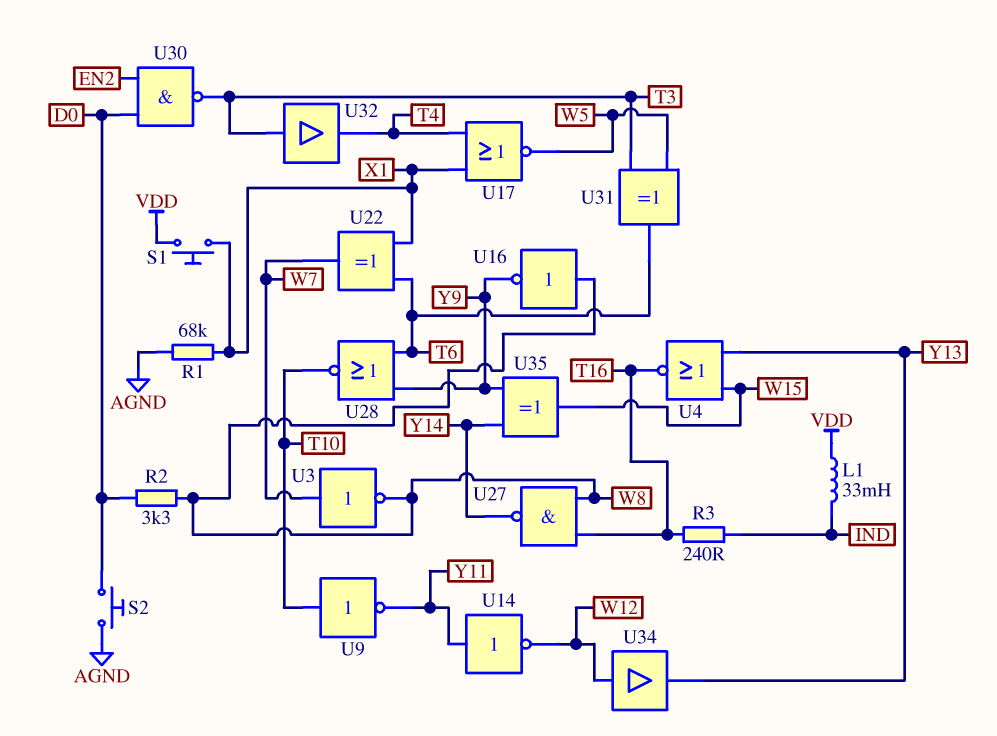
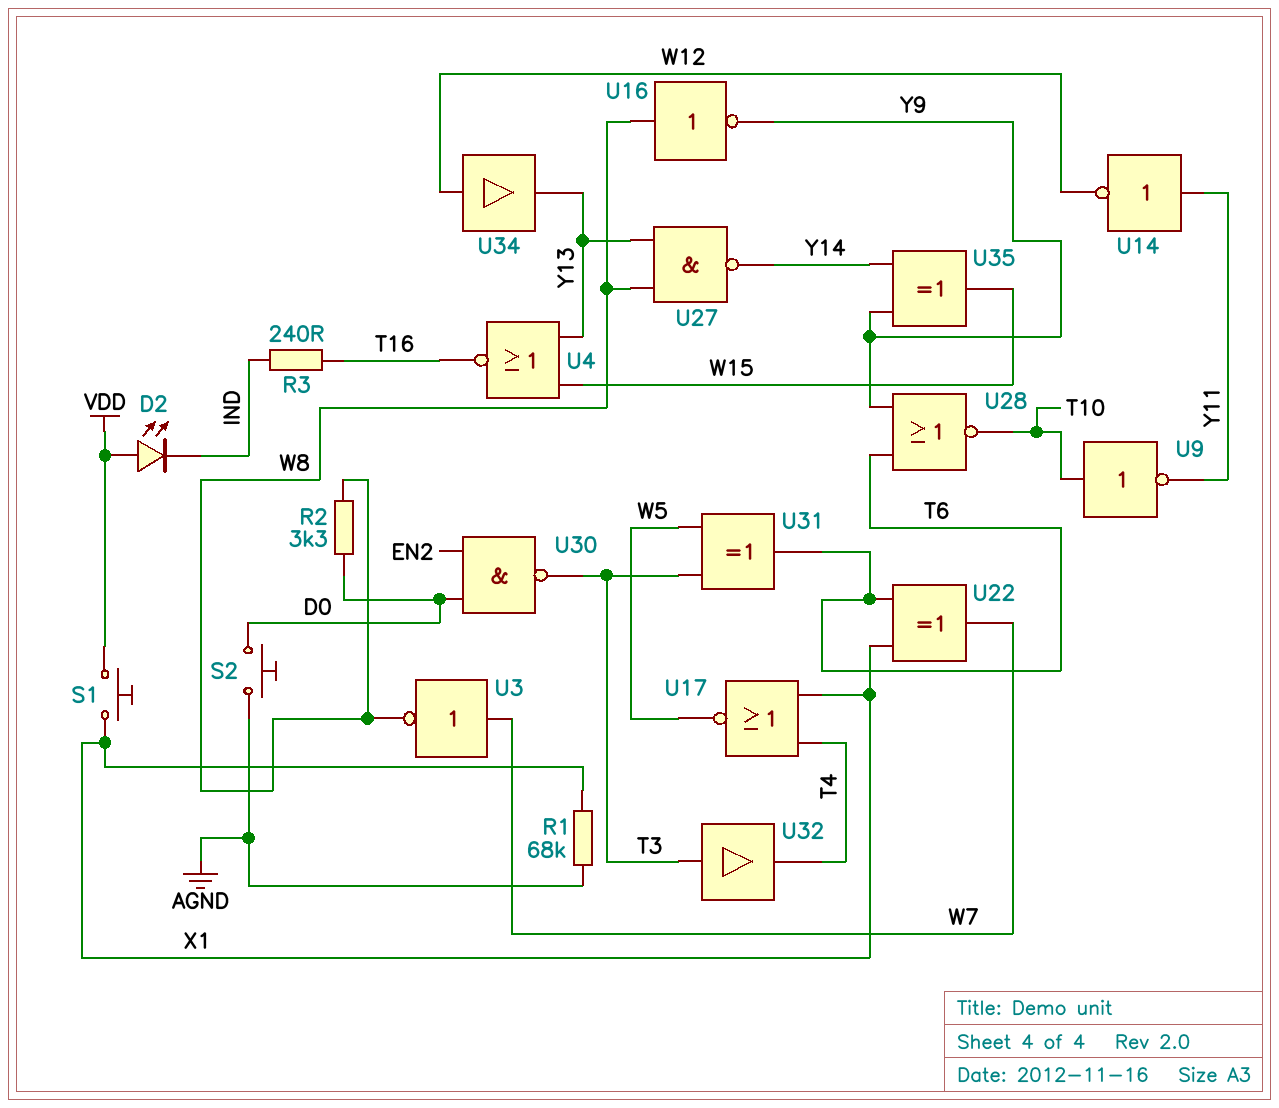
D2: none -> LED (A VDD, K IND)
L1: 33mH (IND, VDD) -> none
U27: NAND (in T16, in W8, out Y14) -> NAND (in W8, in Y13, out Y14)

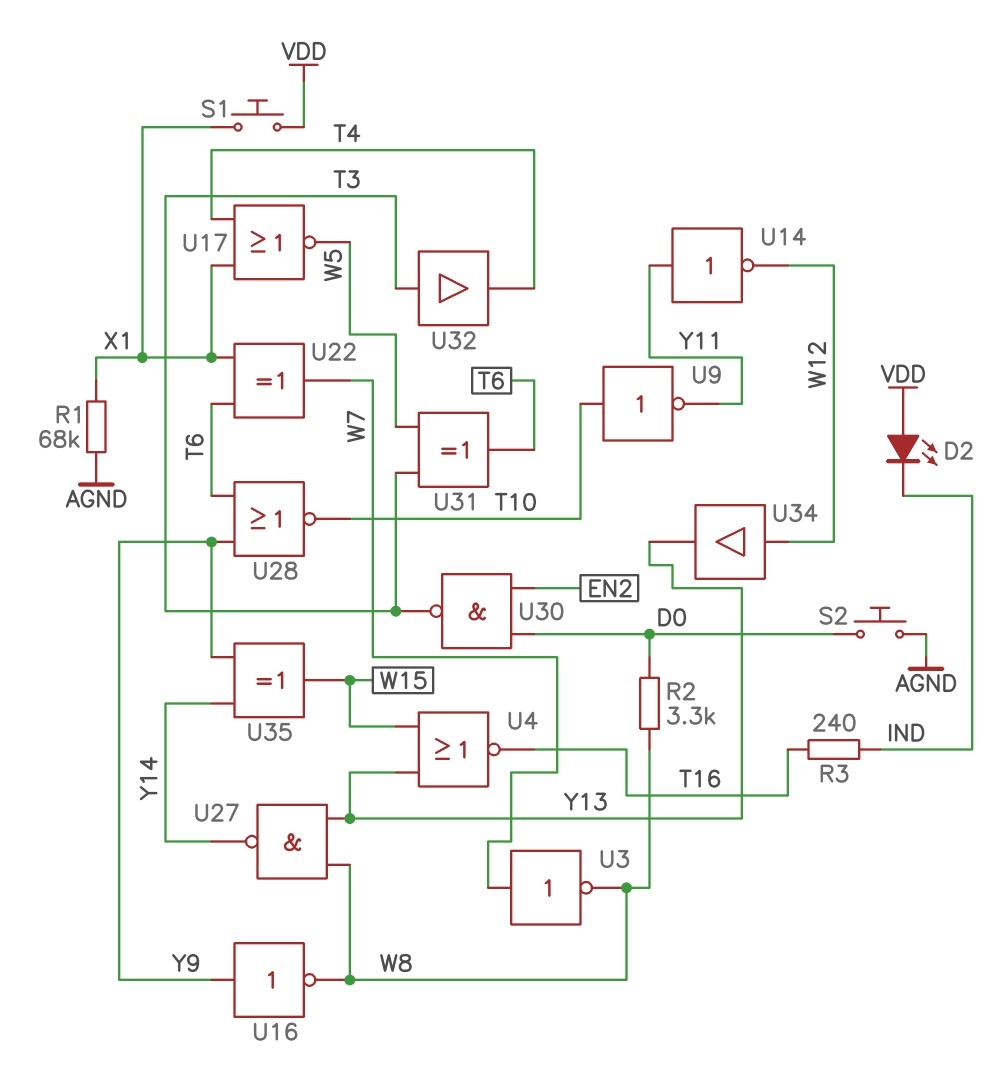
U16: NOT (in W8, out Y9) -> NOT (in Y9, out W8)

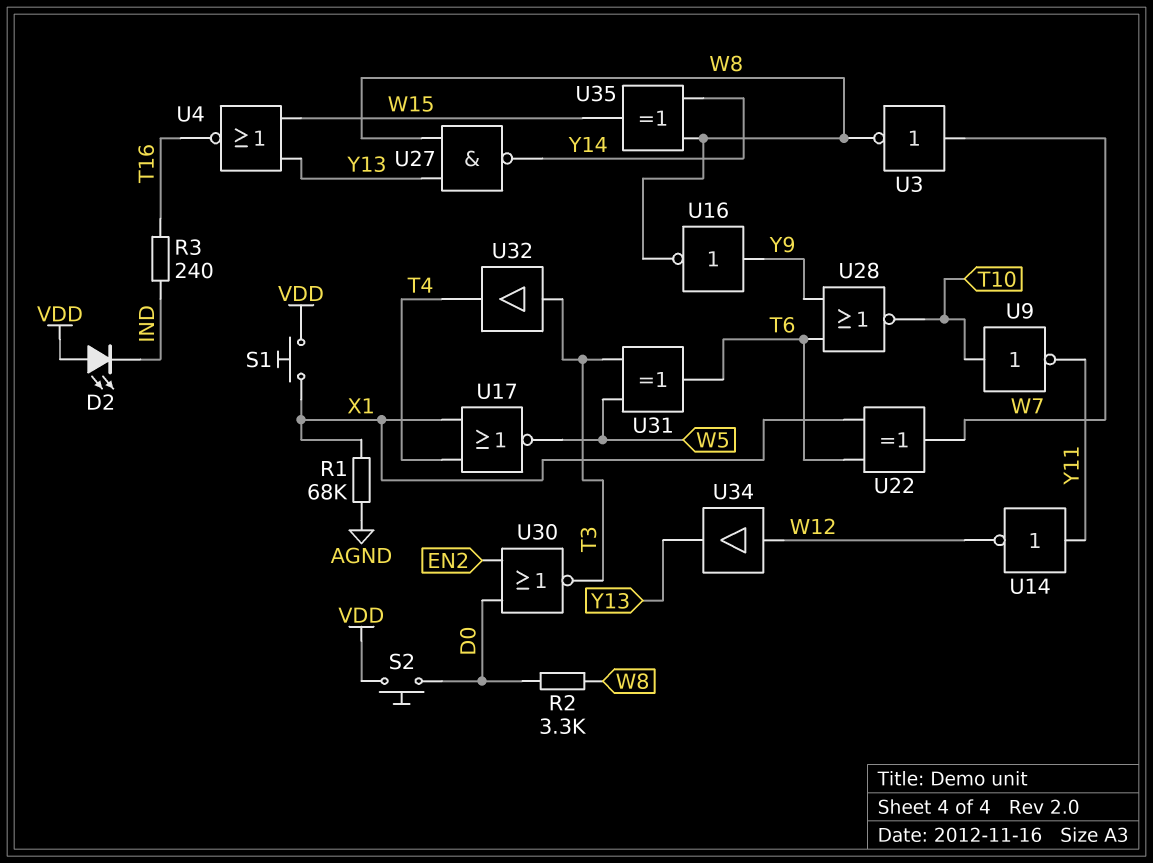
S2: button (AGND, D0) -> button (D0, VDD)
U30: NAND (in D0, in EN2, out T3) -> NOR (in D0, in EN2, out T3)
U35: XOR (in Y9, in Y14, out W15) -> XOR (in W8, in Y14, out W15)

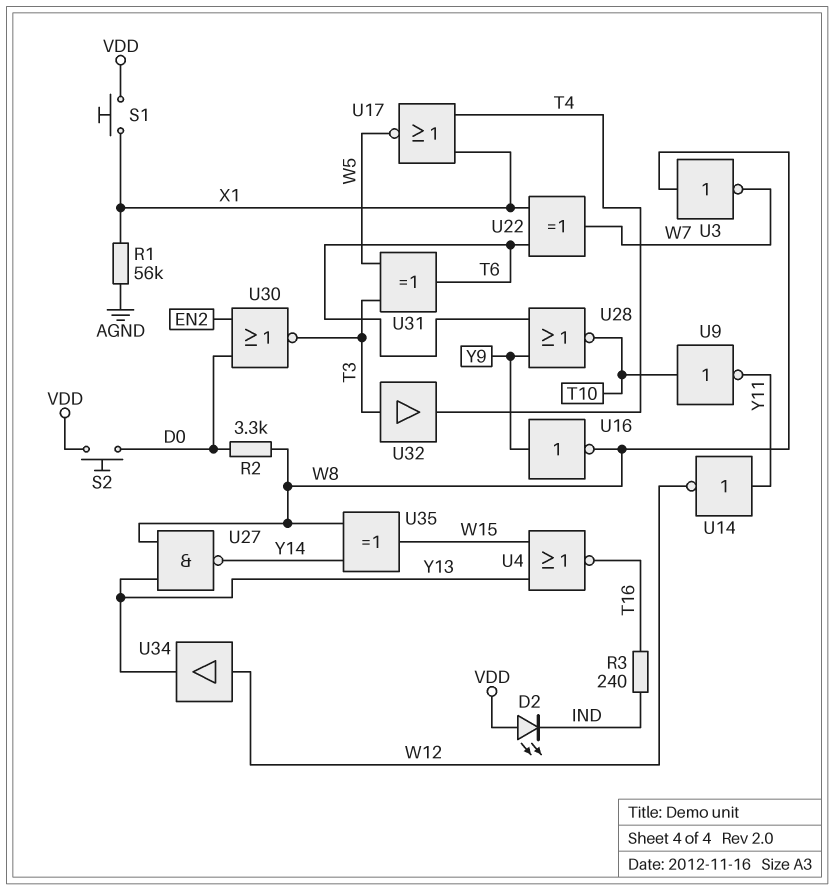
R1: 68k (AGND, X1) -> 56k (AGND, X1)
U3: NOT (in W7, out W8) -> NOT (in W8, out W7)

